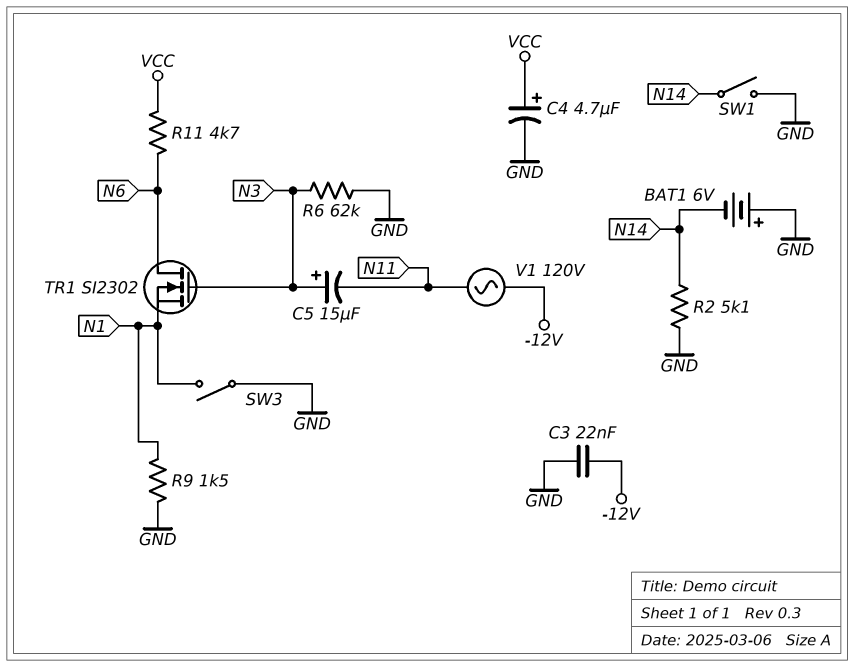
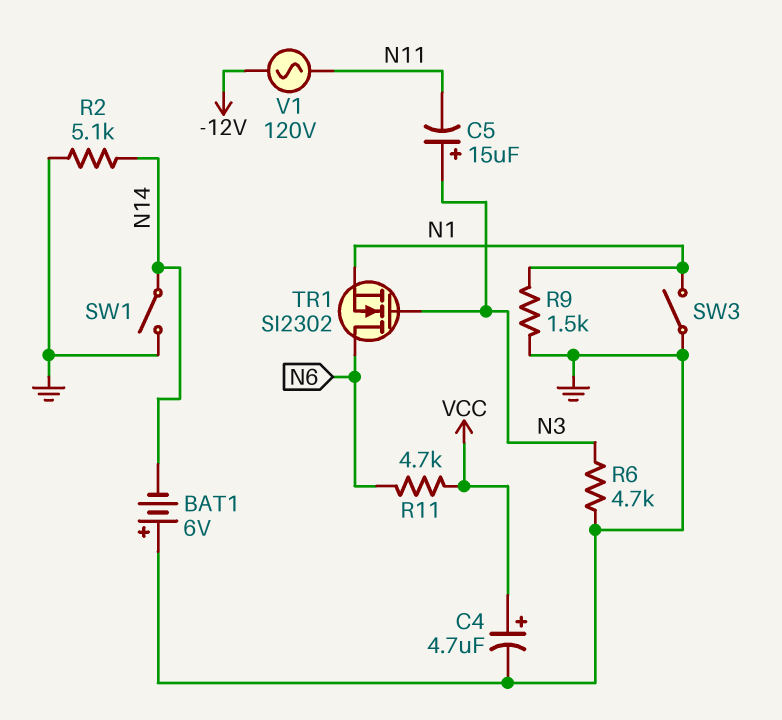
C3: 22nF (-12V, GND) -> none
R6: 62k (GND, N3) -> 4.7k (GND, N3)

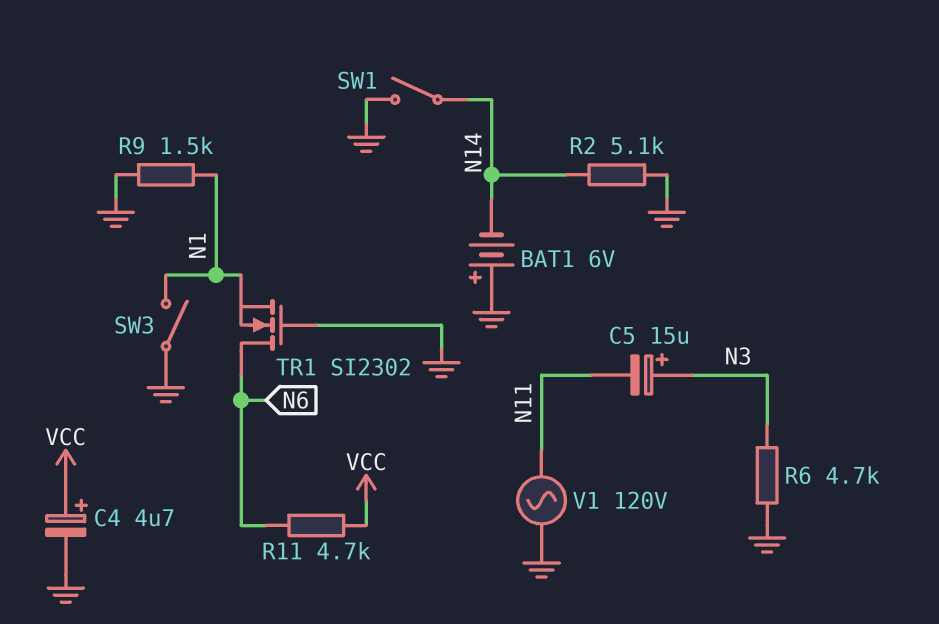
TR1: NMOS SI2302 (G N3, D N6, S N1) -> NMOS SI2302 (G GND, D N6, S N1)
V1: AC 120V (-12V, N11) -> AC 120V (GND, N11)

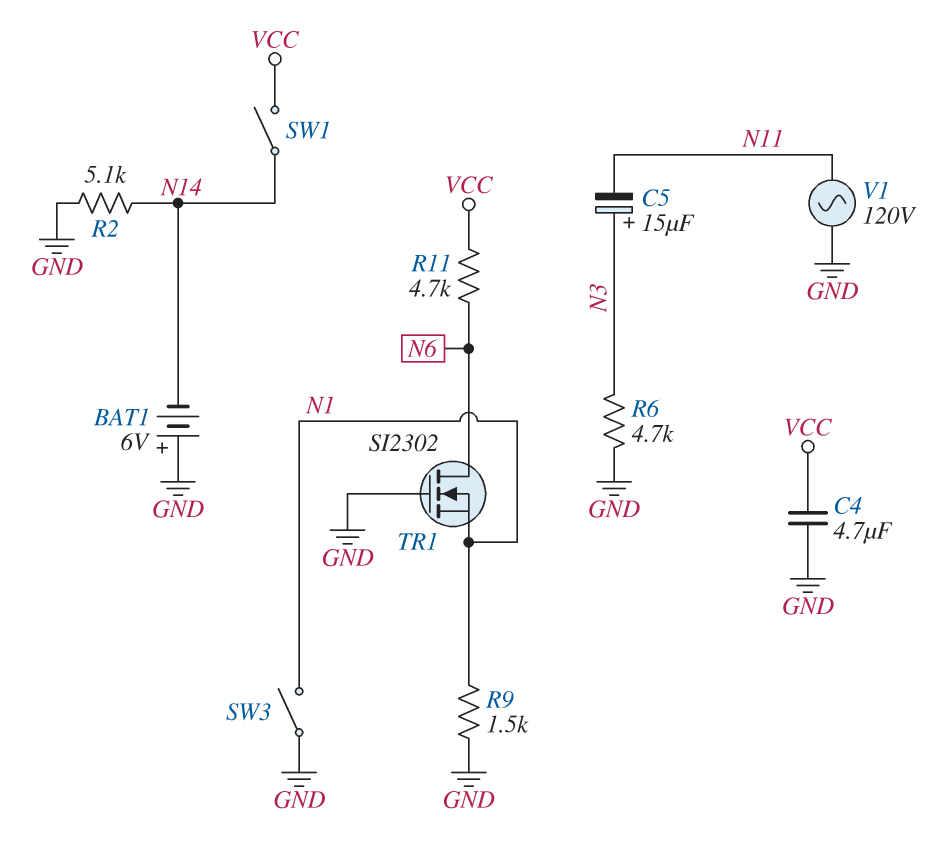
C4: 4.7uF (plus VCC, minus GND) -> 4.7uF (GND, VCC)
SW1: switch (GND, N14) -> switch (N14, VCC)

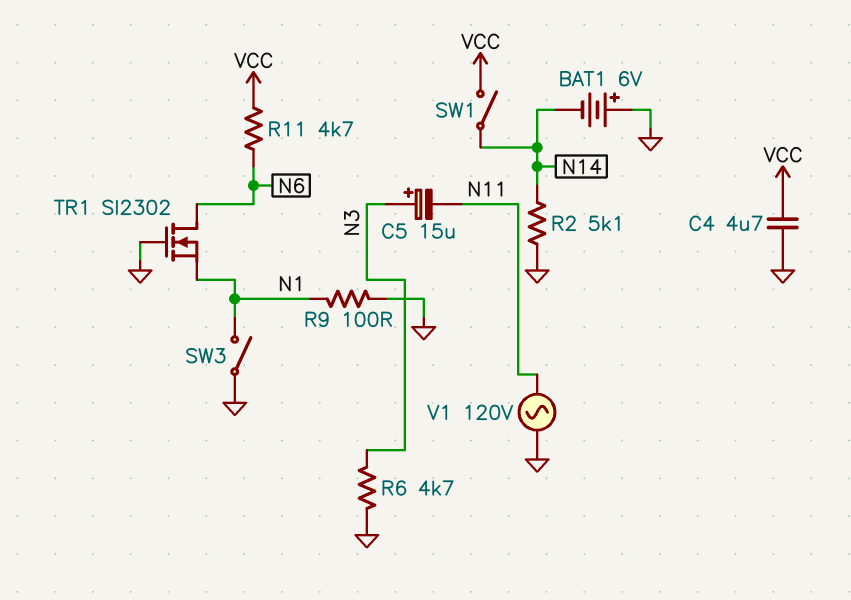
R9: 1.5k (GND, N1) -> 100 (GND, N1)

